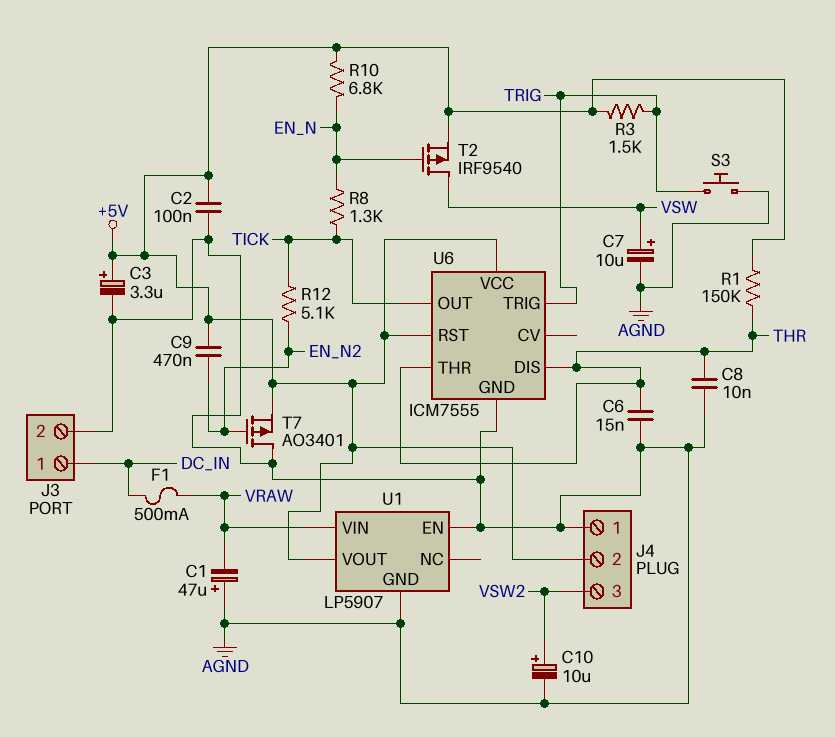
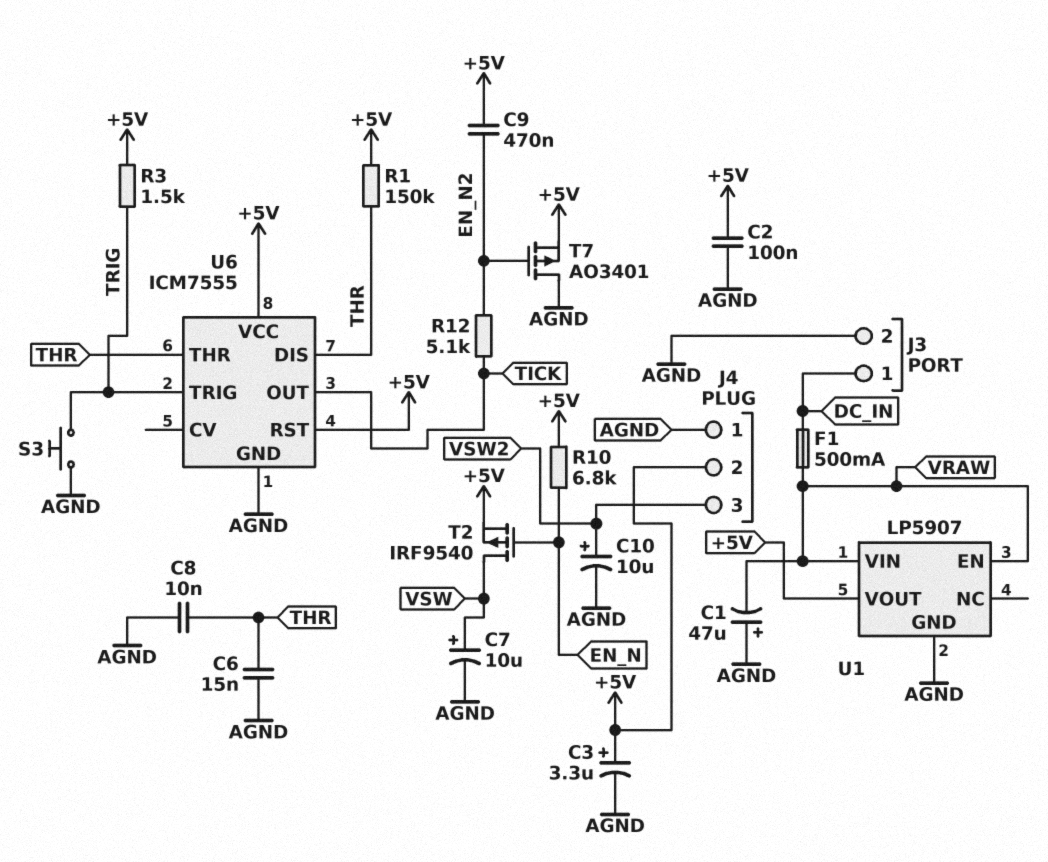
R8: 1.3k (EN_N, TICK) -> none
U1 pin EN: AGND -> VRAW

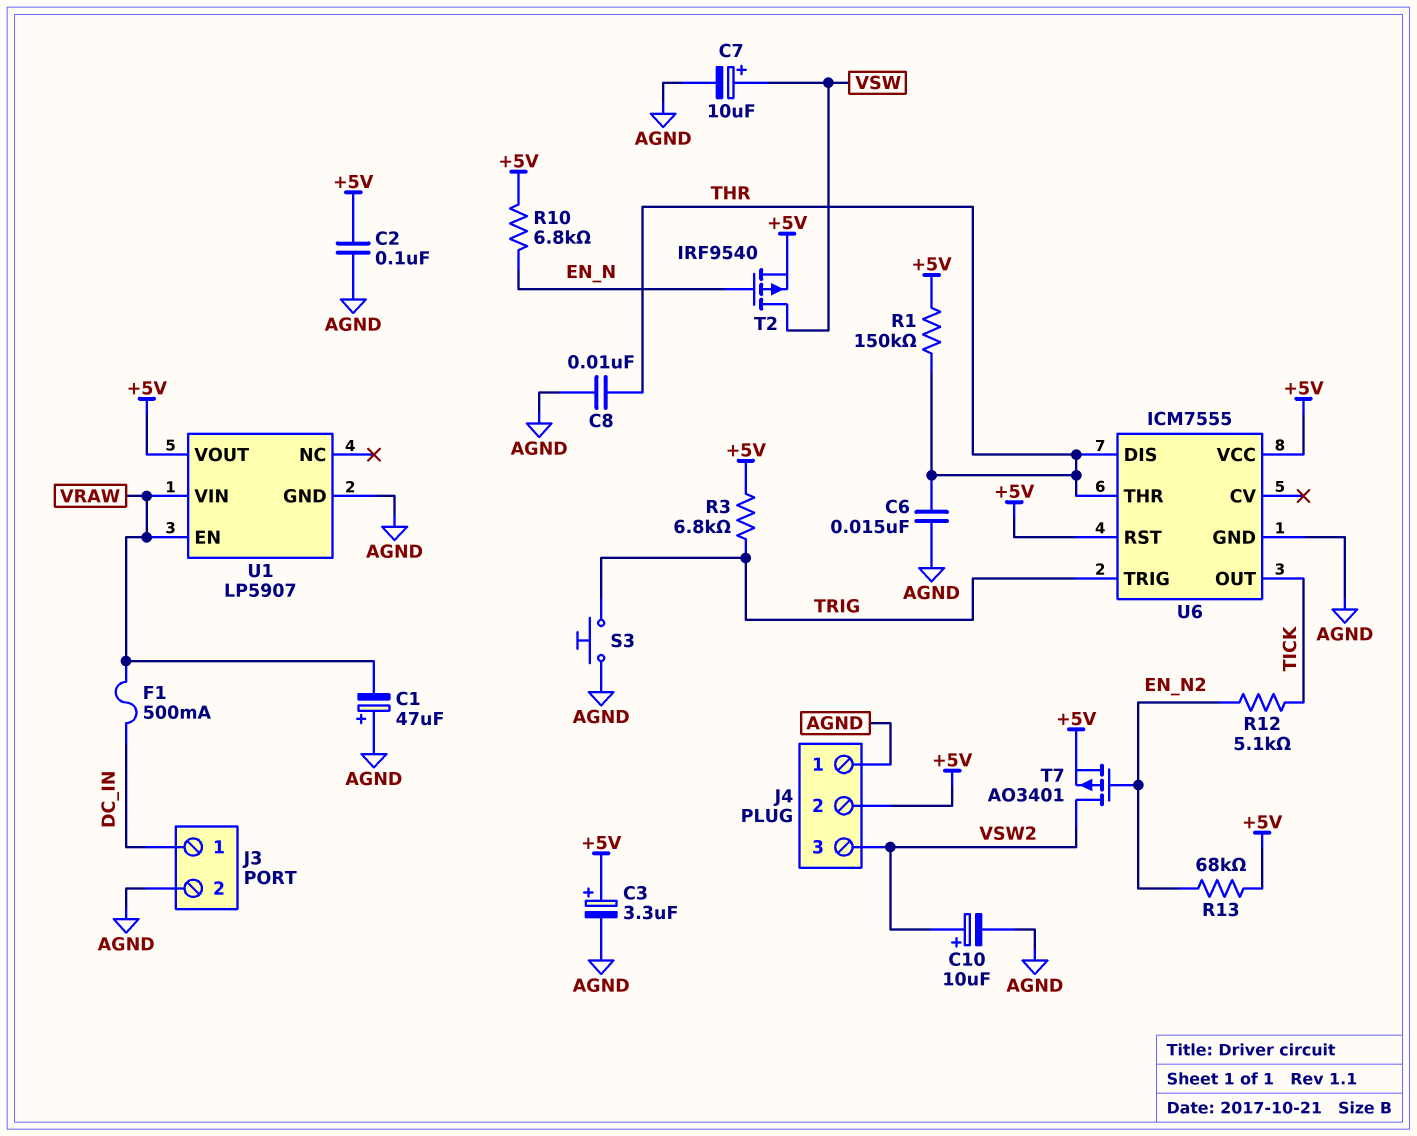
C9: 470nF (+5V, EN_N2) -> none
R3: 1.5k (+5V, TRIG) -> 6.8k (+5V, TRIG)
R13: none -> 68k (+5V, EN_N2)
T7: PMOS AO3401 (G EN_N2, D AGND, S +5V) -> PMOS AO3401 (G EN_N2, D VSW2, S +5V)

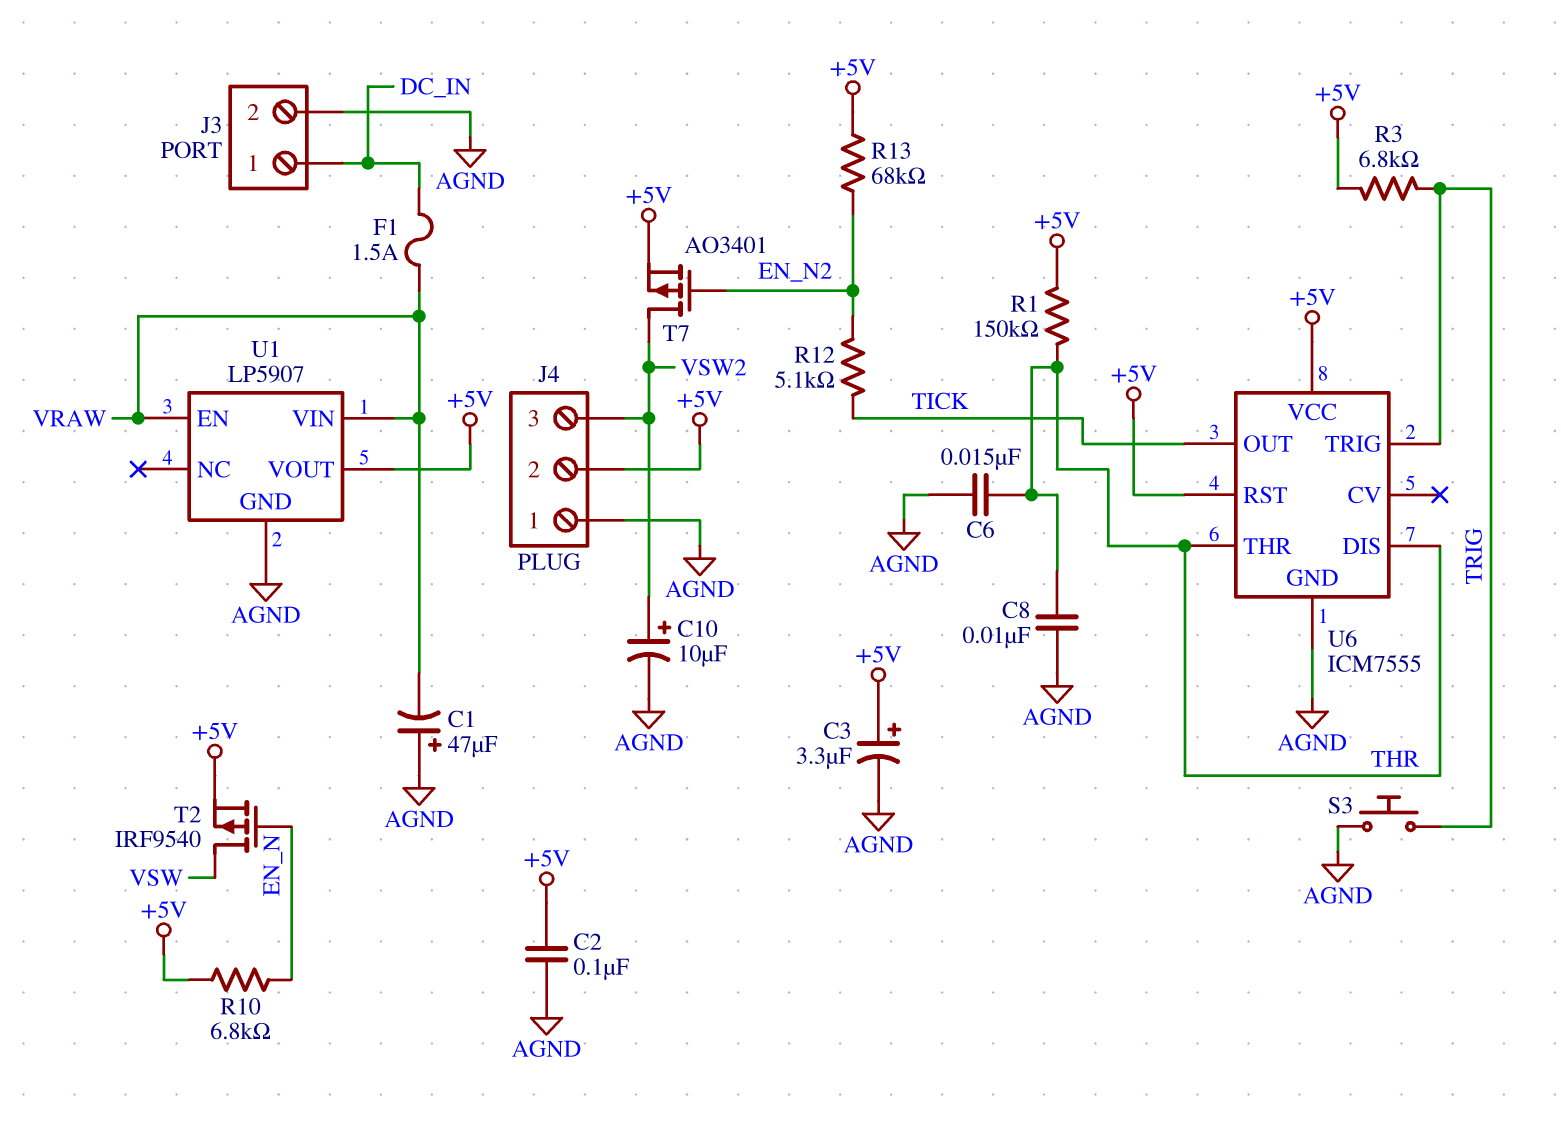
C7: 10uF (plus VSW, minus AGND) -> none
F1: 500mA (DC_IN, VRAW) -> 1.5A (DC_IN, VRAW)

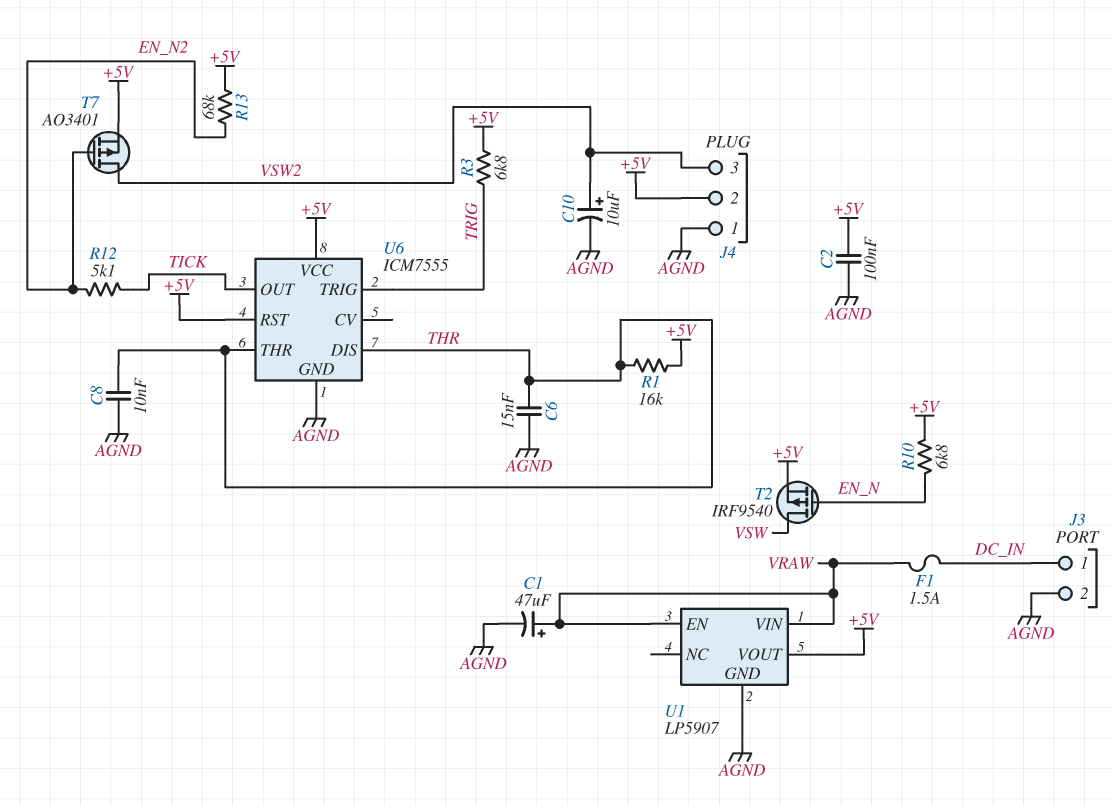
C1: 47uF (plus AGND, minus VRAW) -> 47uF (plus VRAW, minus AGND)
C3: 3.3uF (plus +5V, minus AGND) -> none
R1: 150k (+5V, THR) -> 16k (+5V, THR)
S3: button (AGND, TRIG) -> none

